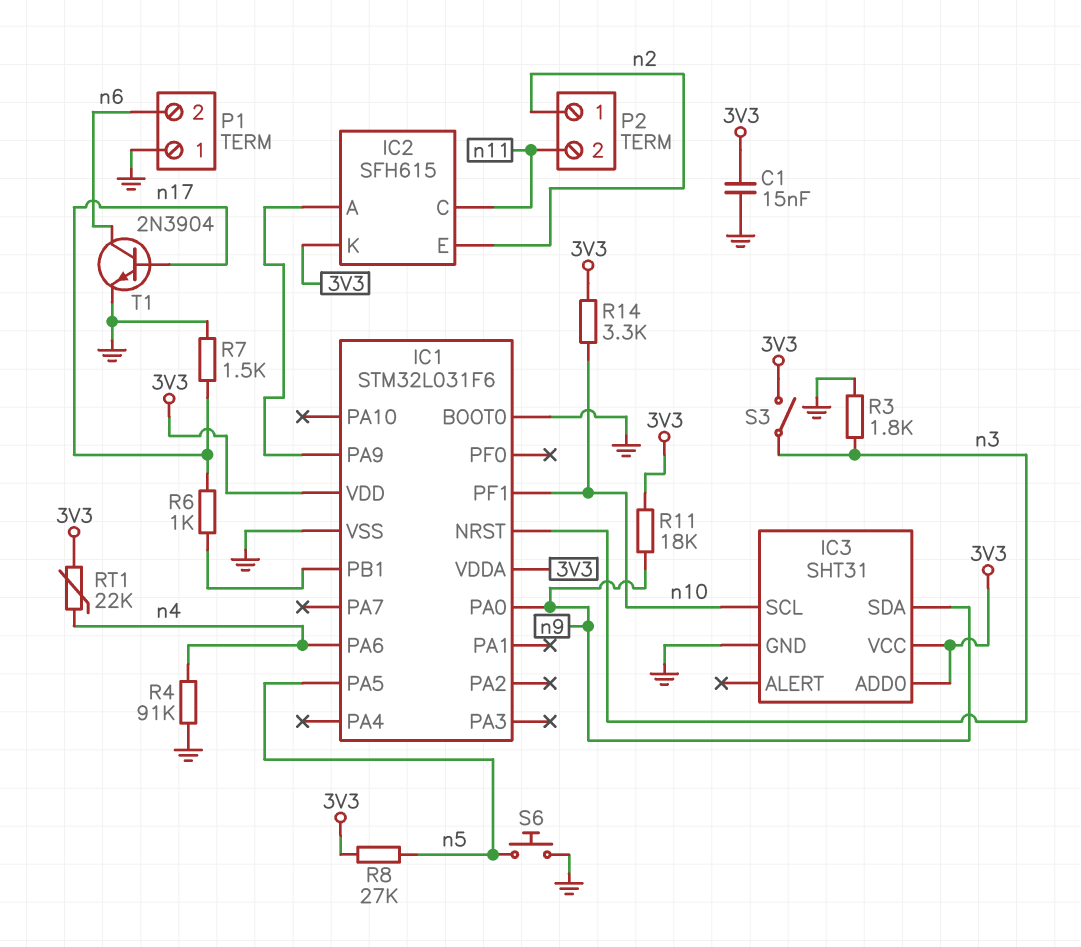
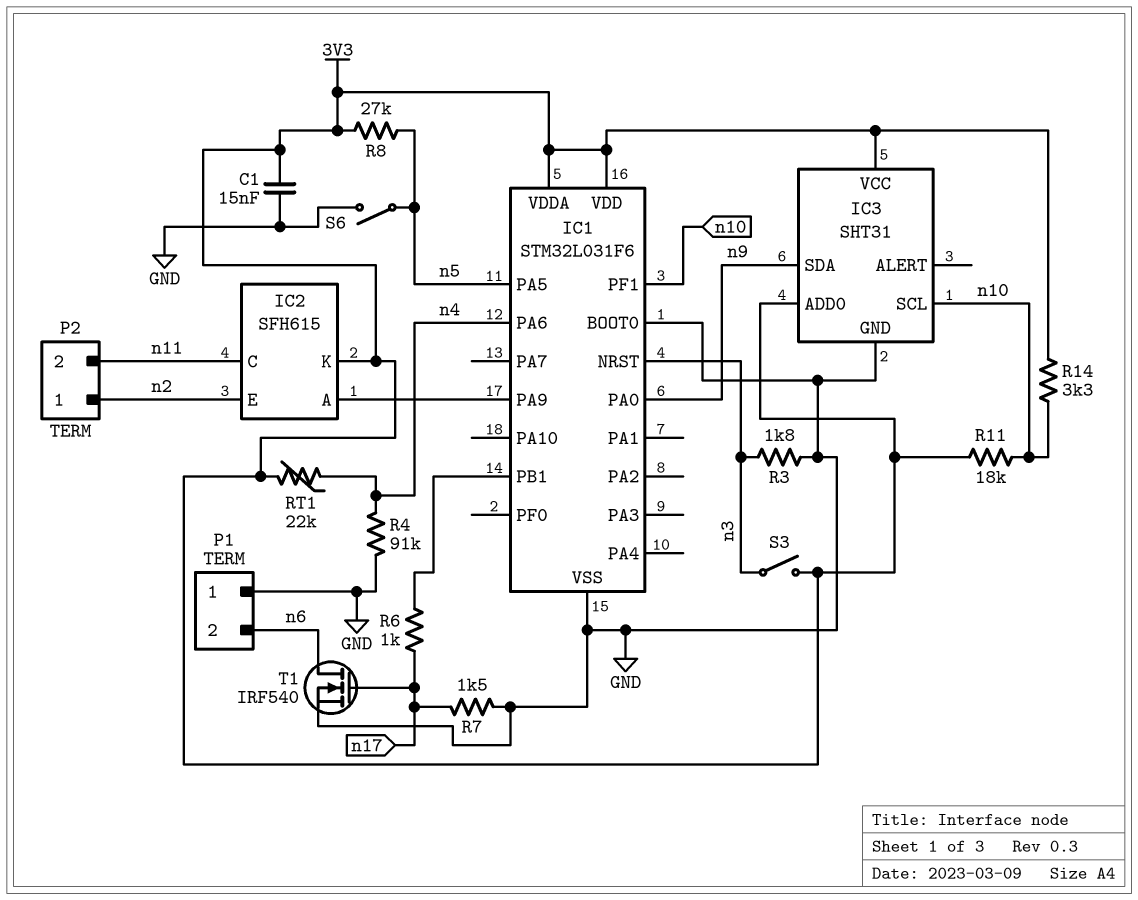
R11: 18k (3V3, n9) -> 18k (3V3, n10)
S6: button (GND, n5) -> switch (GND, n5)
T1: NPN 2N3904 (B n17, C n6, E GND) -> NMOS IRF540 (G n17, D n6, S GND)

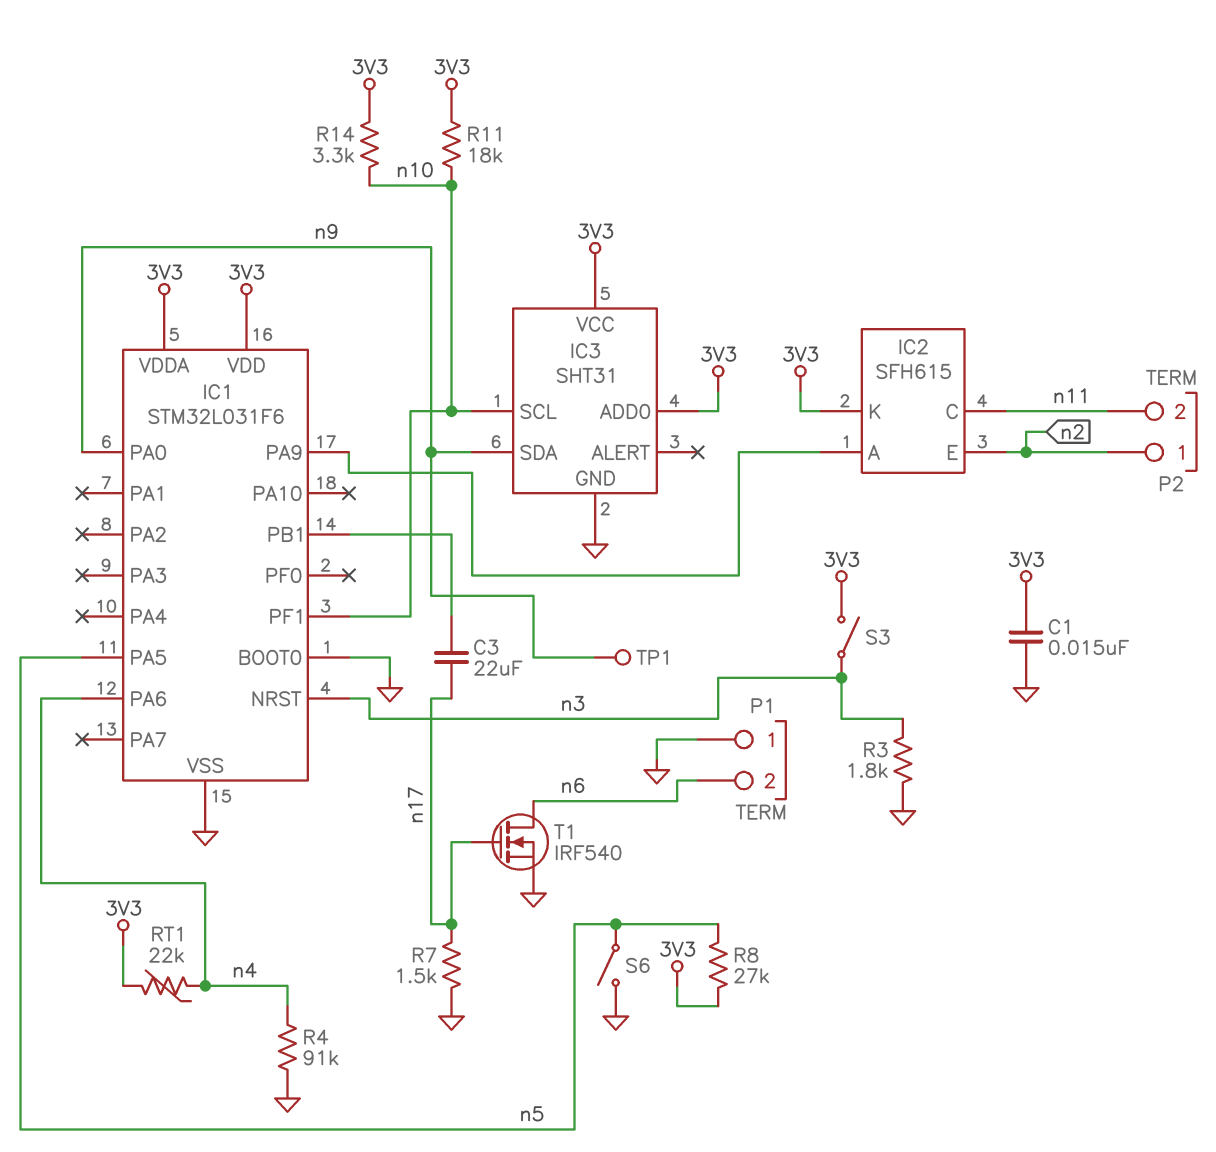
C3: none -> 22uF (IC1/PB1, n17)
R6: 1k (IC1/PB1, n17) -> none
TP1: none -> test point (n9)

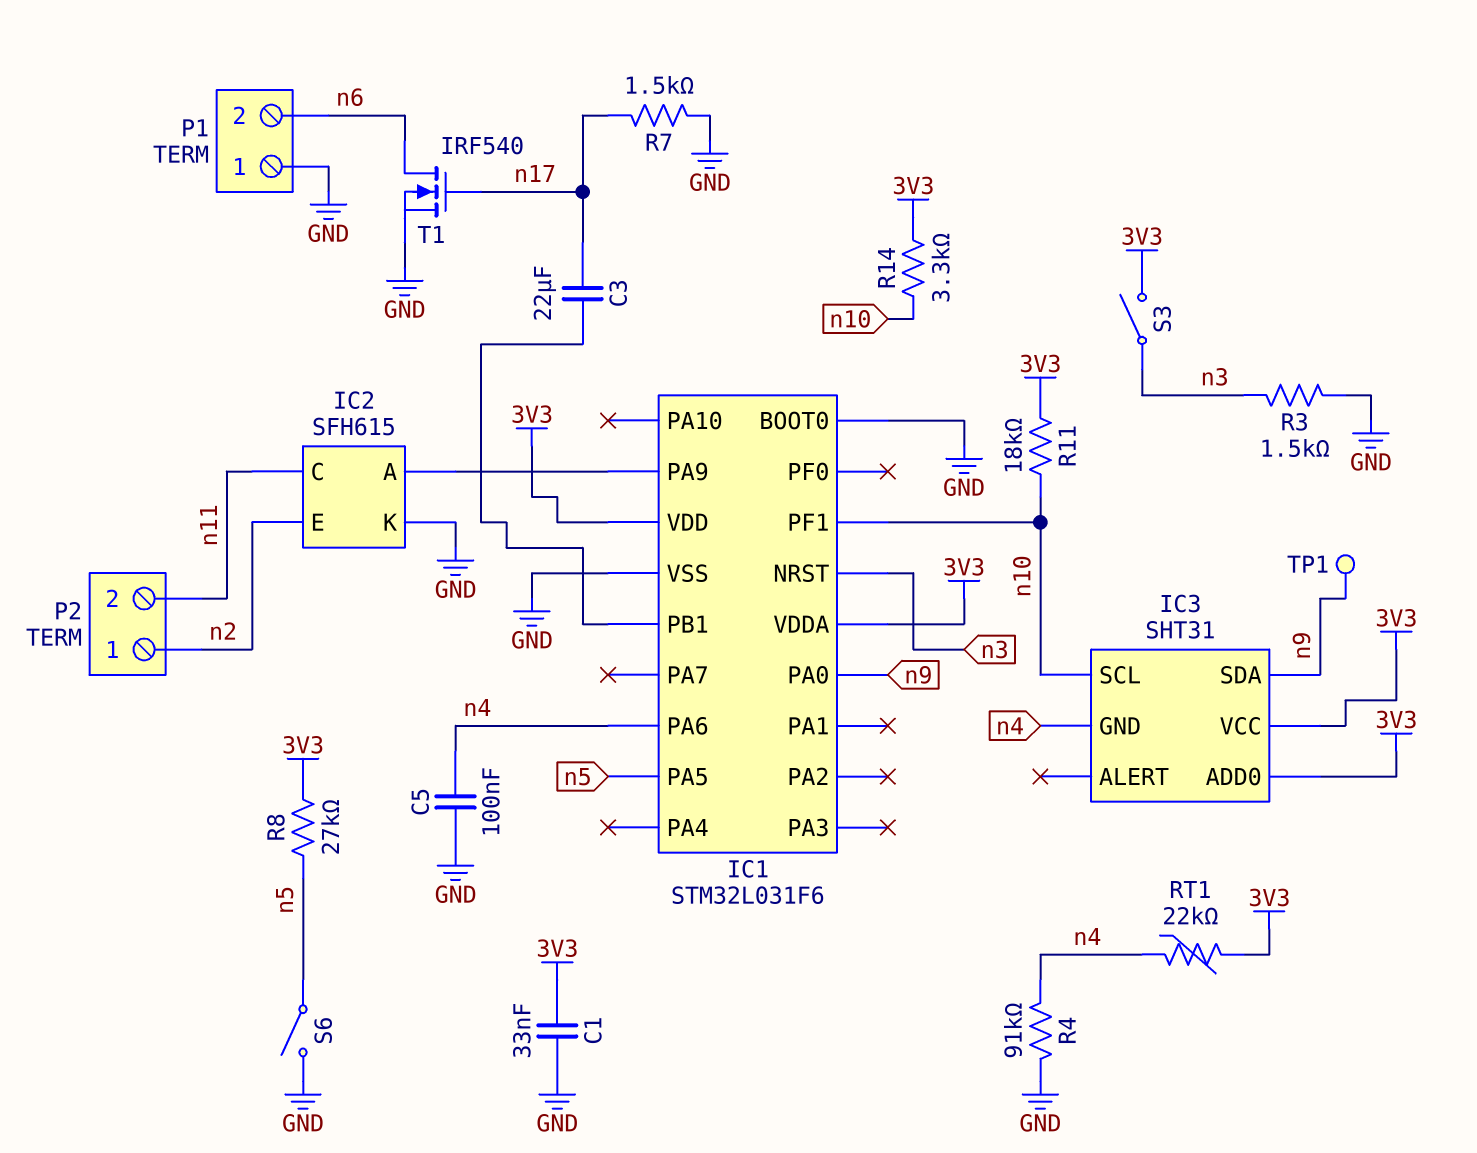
C1: 15nF (3V3, GND) -> 33nF (3V3, GND)
C5: none -> 100nF (GND, n4)
IC2 pin K: 3V3 -> GND
IC3 pin GND: GND -> n4
R3: 1.8k (GND, n3) -> 1.5k (GND, n3)

